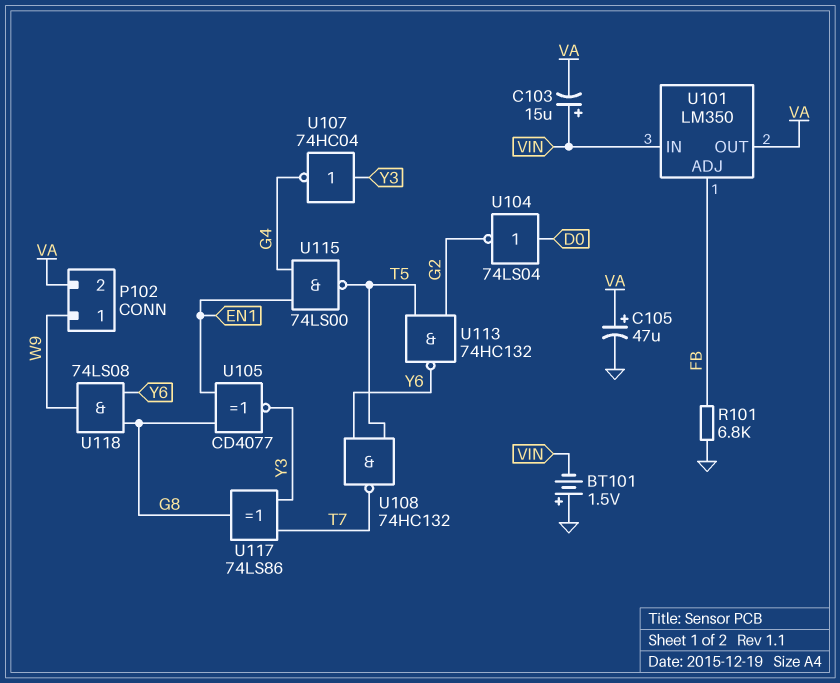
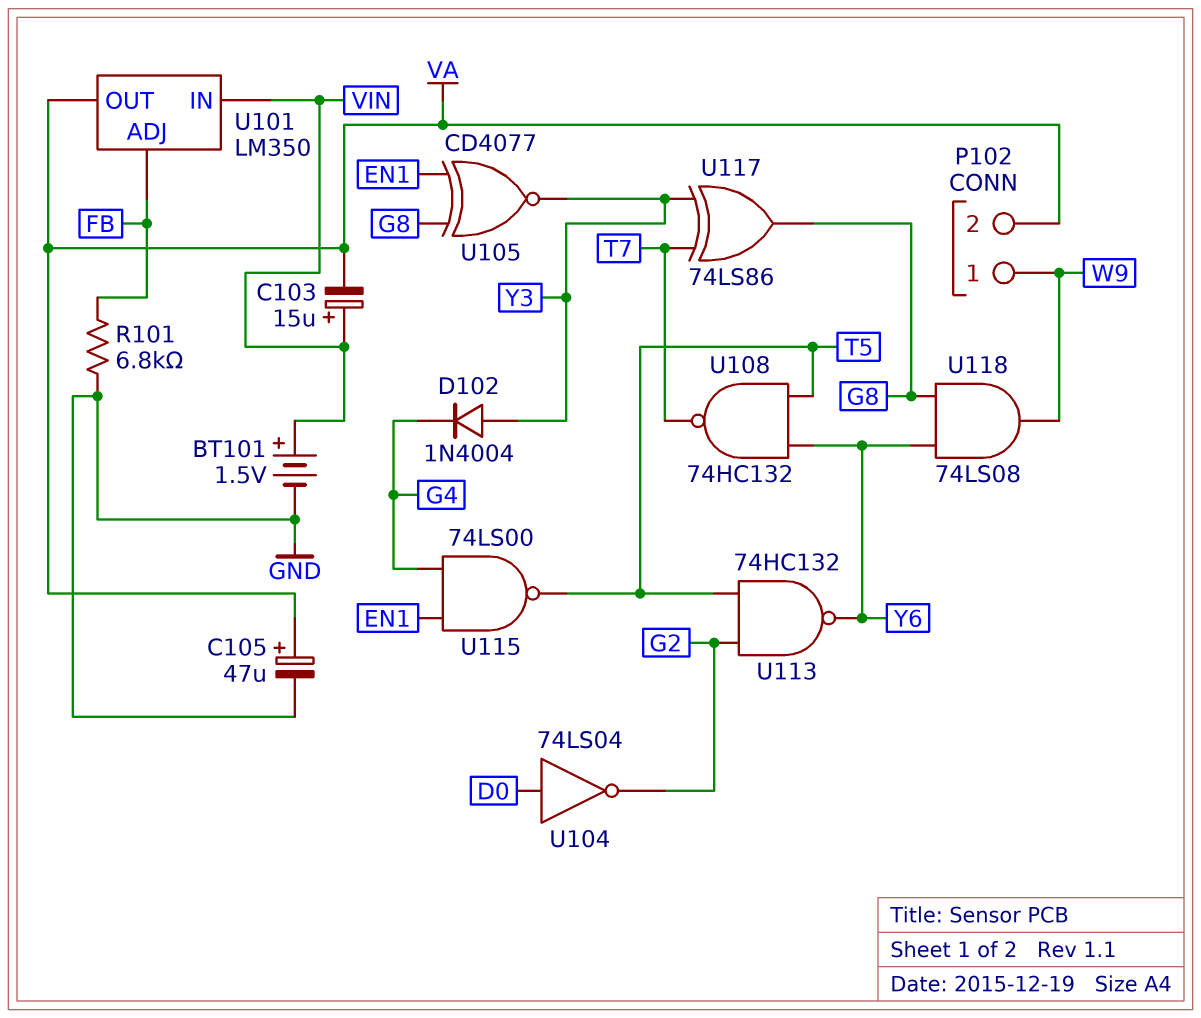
BT101: 1.5V (plus GND, minus VIN) -> 1.5V (plus VIN, minus GND)
D102: none -> diode 1N4004 (A Y3, K G4)
U107: NOT 74HC04 (in Y3, out G4) -> none

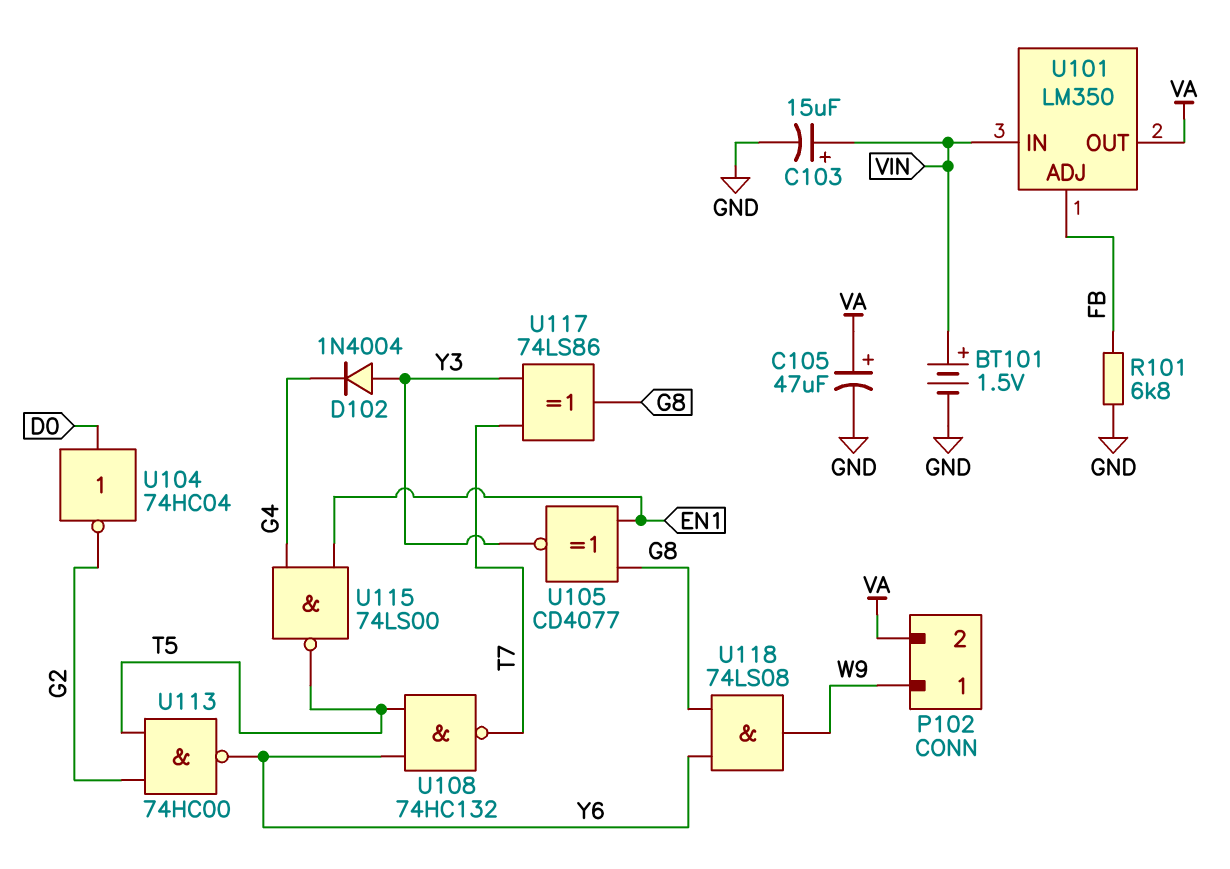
C103: 15uF (plus VIN, minus VA) -> 15uF (plus VIN, minus GND)
U104: NOT 74LS04 (in D0, out G2) -> NOT 74HC04 (in D0, out G2)
U113: NAND 74HC132 (in G2, in T5, out Y6) -> NAND 74HC00 (in G2, in T5, out Y6)

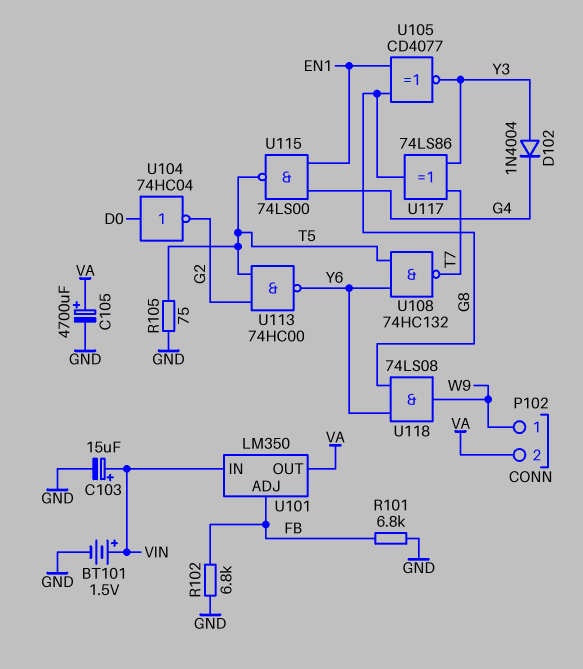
C105: 47uF (plus VA, minus GND) -> 4700uF (plus VA, minus GND)
R102: none -> 6.8k (FB, GND)
R105: none -> 75 (GND, T5)

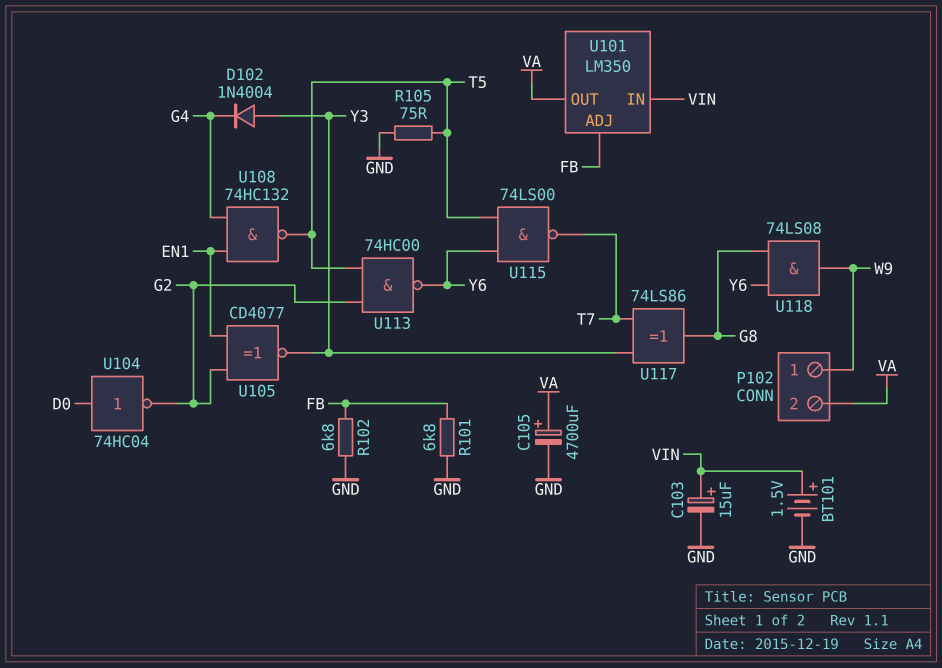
U105: XNOR CD4077 (in EN1, in G8, out Y3) -> XNOR CD4077 (in EN1, in G2, out Y3)
U108: NAND 74HC132 (in T5, in Y6, out T7) -> NAND 74HC132 (in EN1, in G4, out T5)
U115: NAND 74LS00 (in EN1, in G4, out T5) -> NAND 74LS00 (in T5, in Y6, out T7)

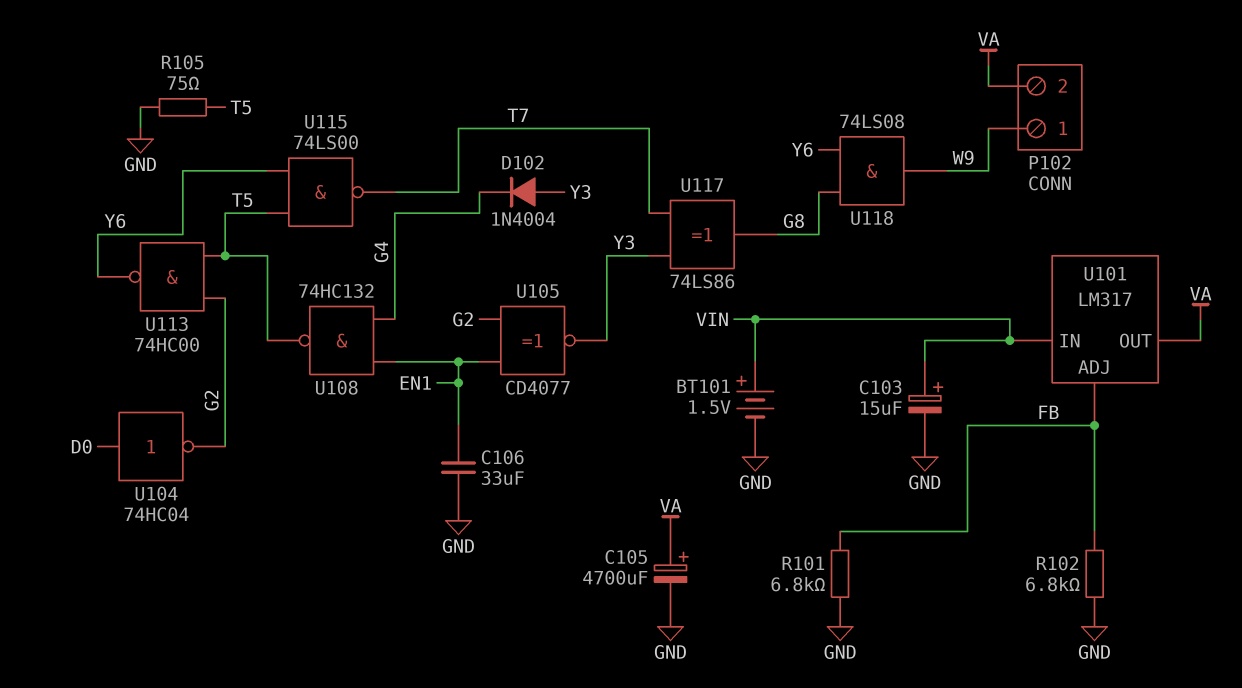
C106: none -> 33uF (EN1, GND)
U101: LM350 -> LM317

